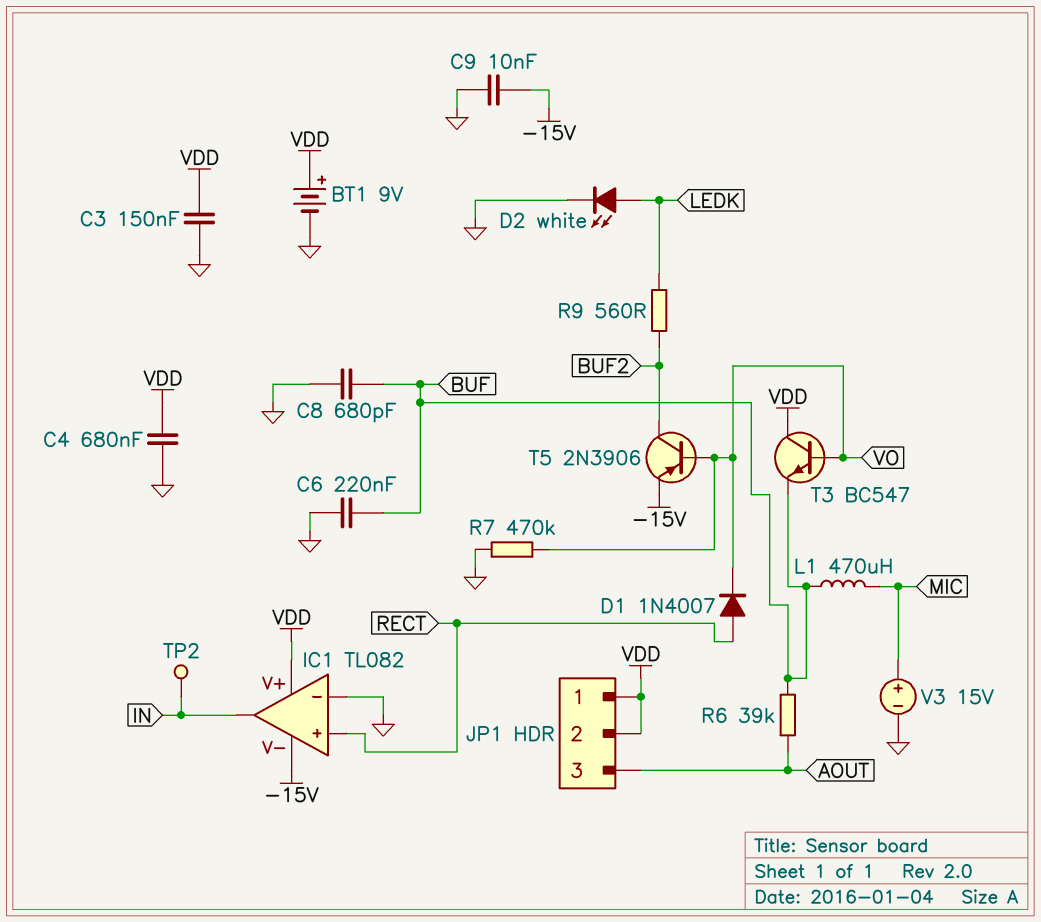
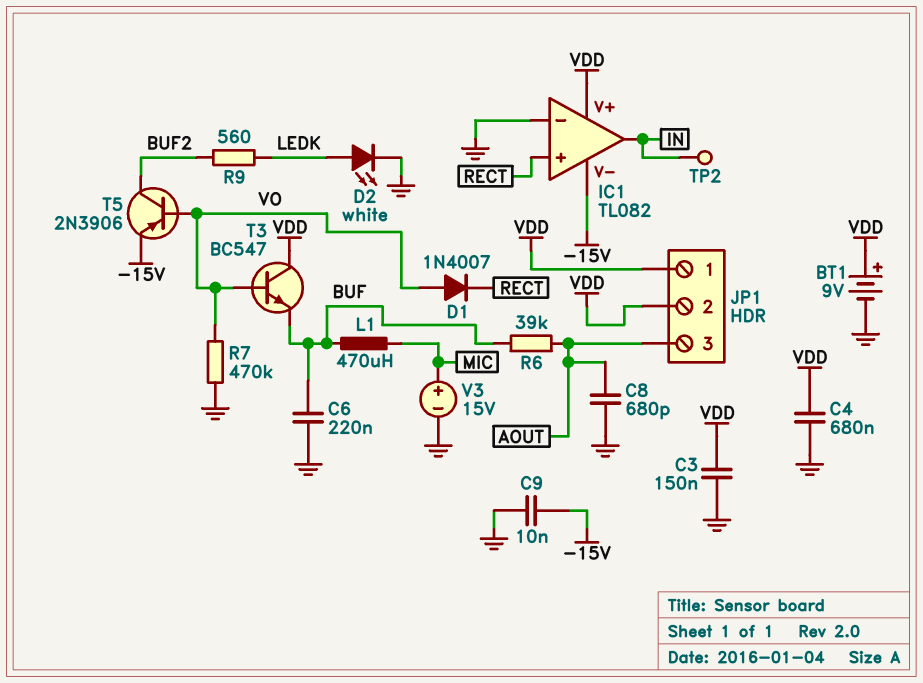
C8: 680pF (BUF, GND) -> 680pF (AOUT, GND)
D1: diode 1N4007 (A RECT, K VO) -> diode 1N4007 (A VO, K RECT)

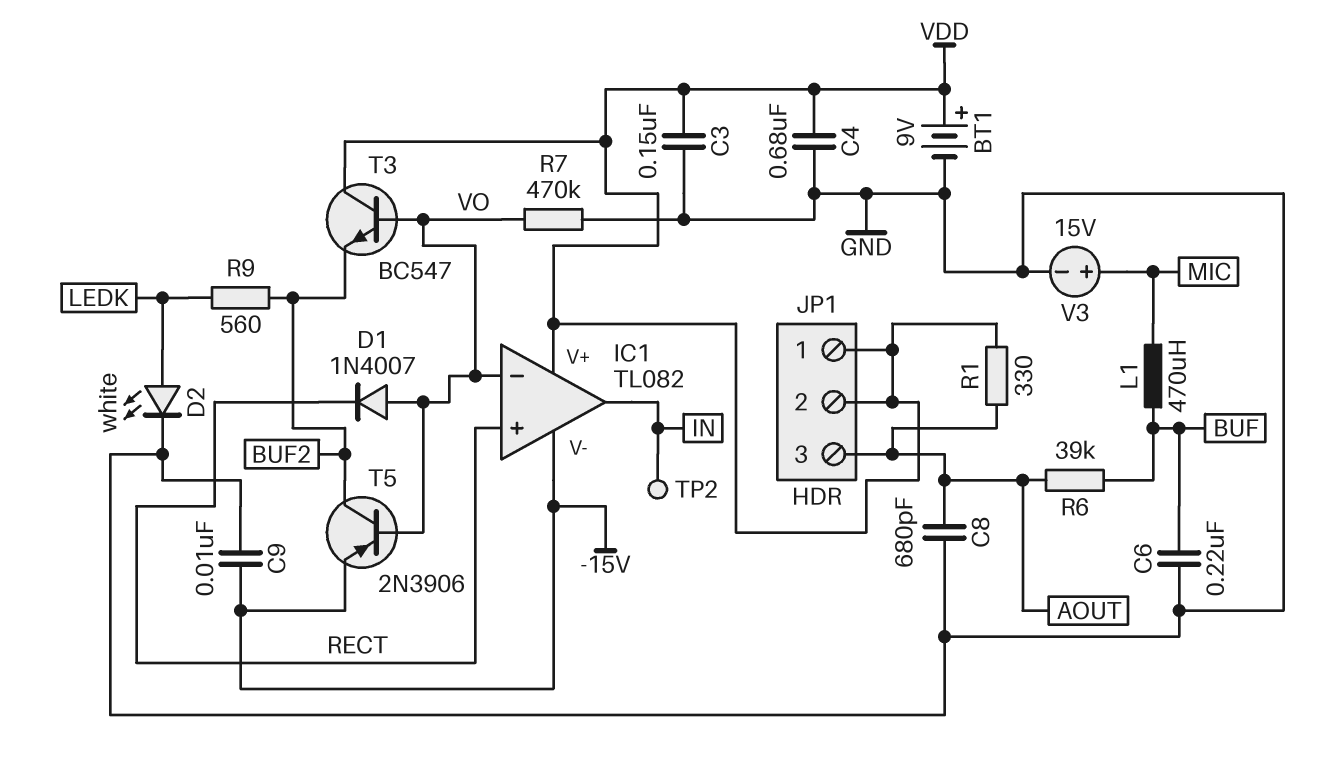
IC1 pin in-: GND -> VO
R1: none -> 330 (AOUT, VDD)
T3: NPN BC547 (B VO, C VDD, E BUF) -> NPN BC547 (B VO, C VDD, E BUF2)

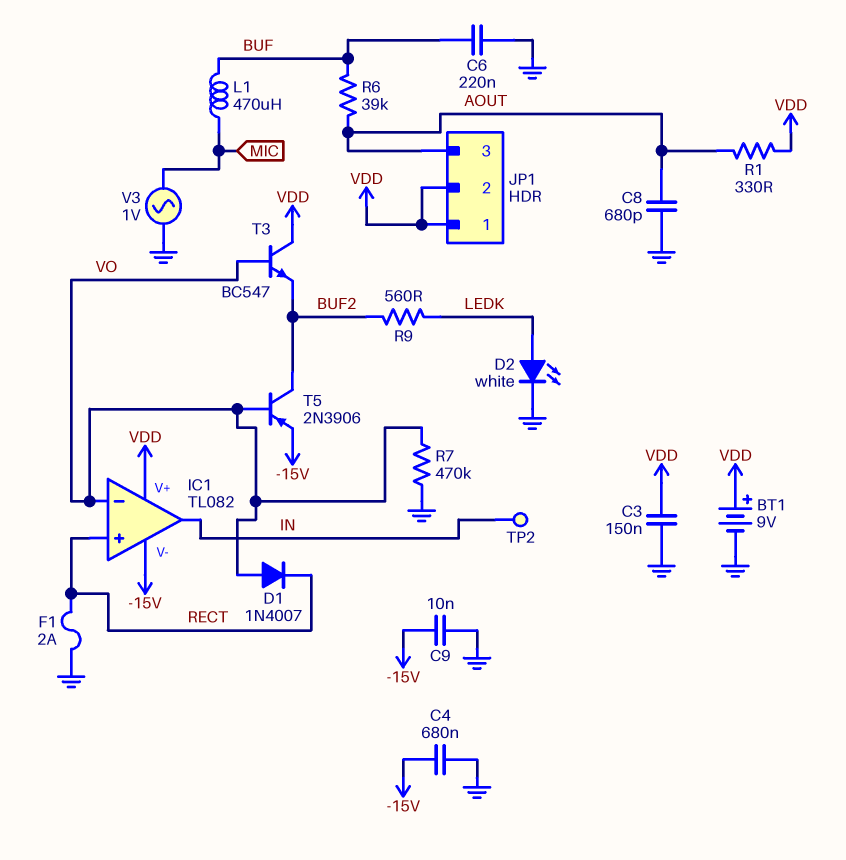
C4: 680nF (GND, VDD) -> 680nF (-15V, GND)
F1: none -> 2A (GND, RECT)
V3: 15V (plus MIC, minus GND) -> AC 1V (GND, MIC)

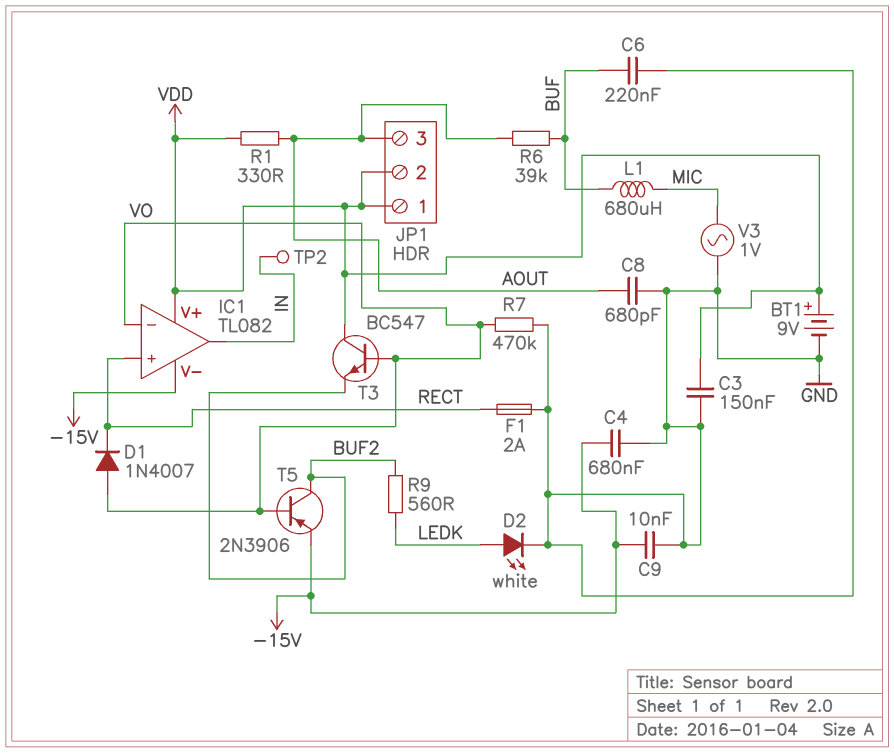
L1: 470uH (BUF, MIC) -> 680uH (BUF, MIC)

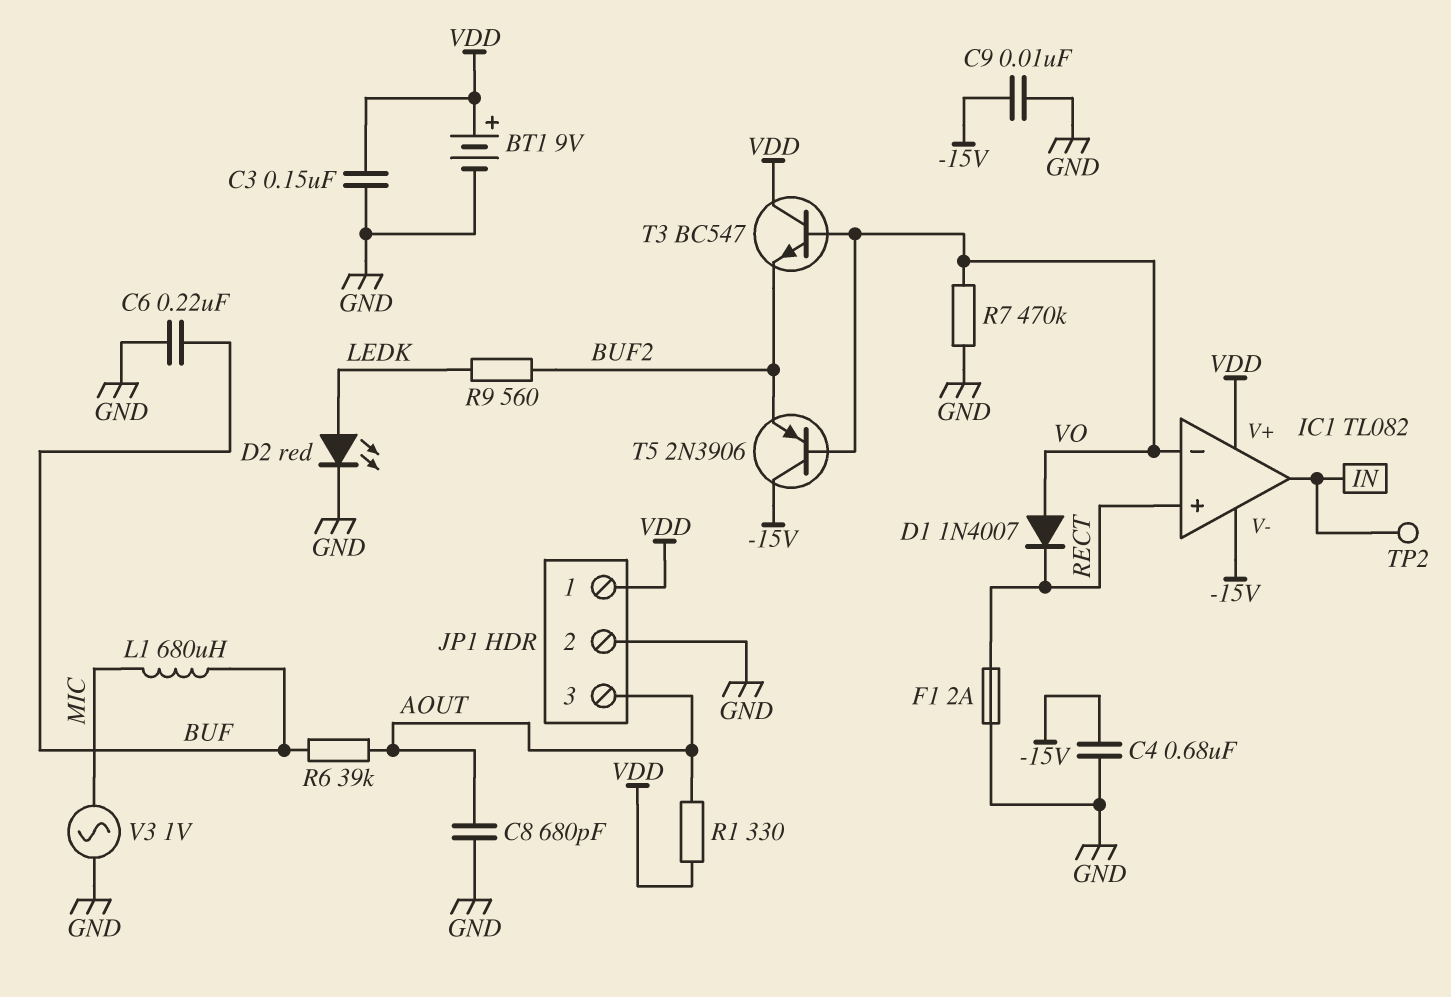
D2: LED white (A LEDK, K GND) -> LED red (A LEDK, K GND)
JP1 pin 2: VDD -> GND
T5: PNP 2N3906 (B VO, C BUF2, E -15V) -> PNP 2N3906 (B VO, C -15V, E BUF2)

